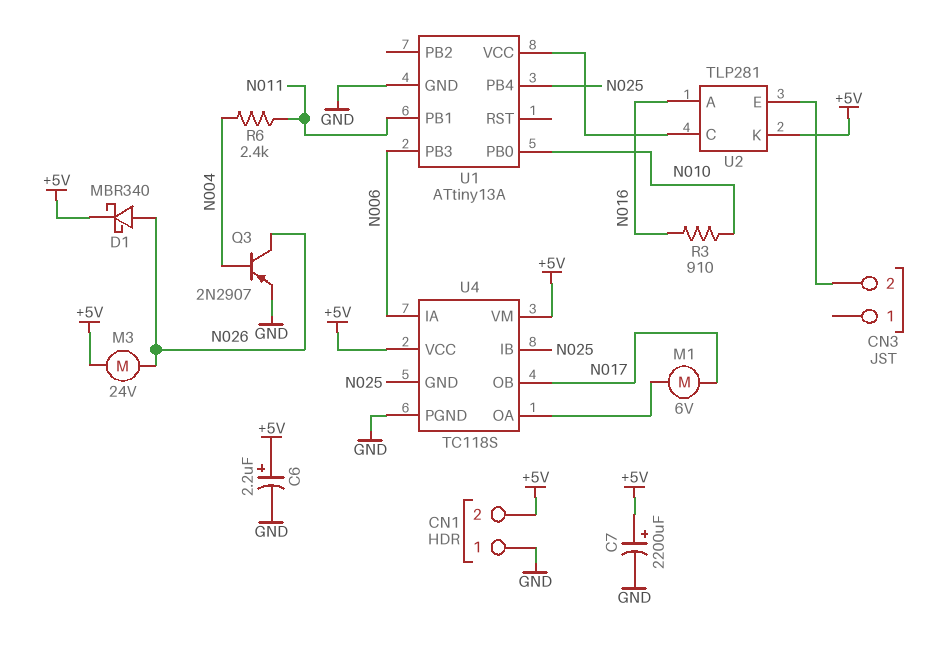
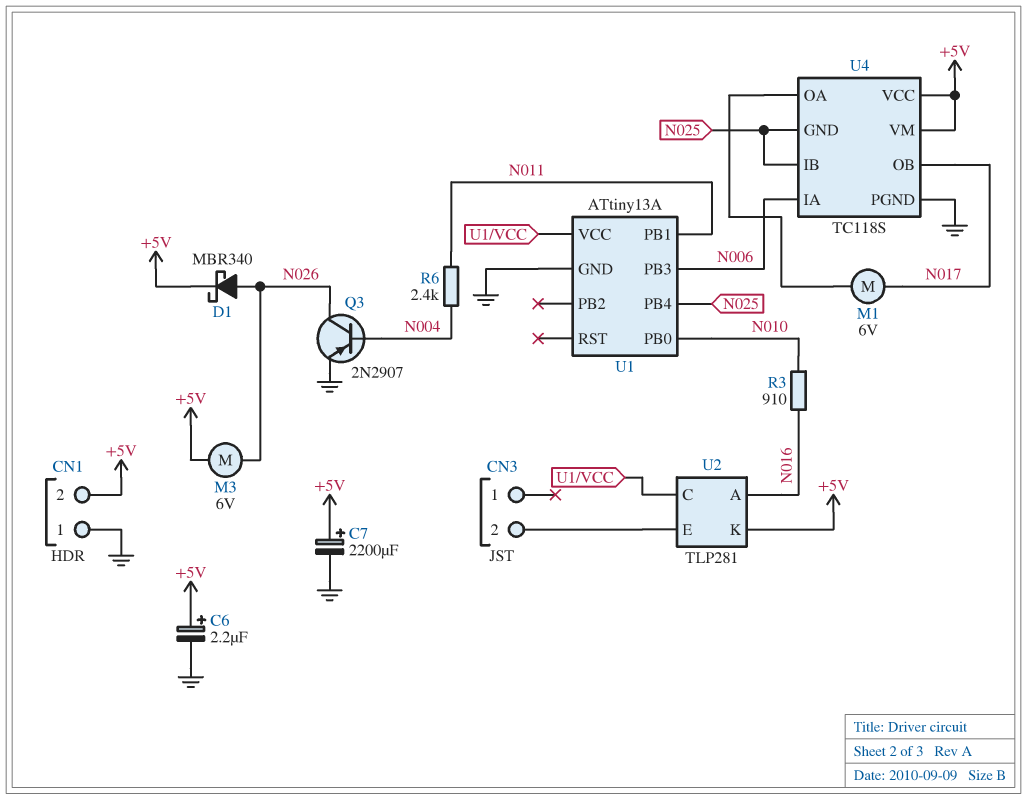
M3: motor 24V (+5V, N026) -> motor 6V (+5V, N026)

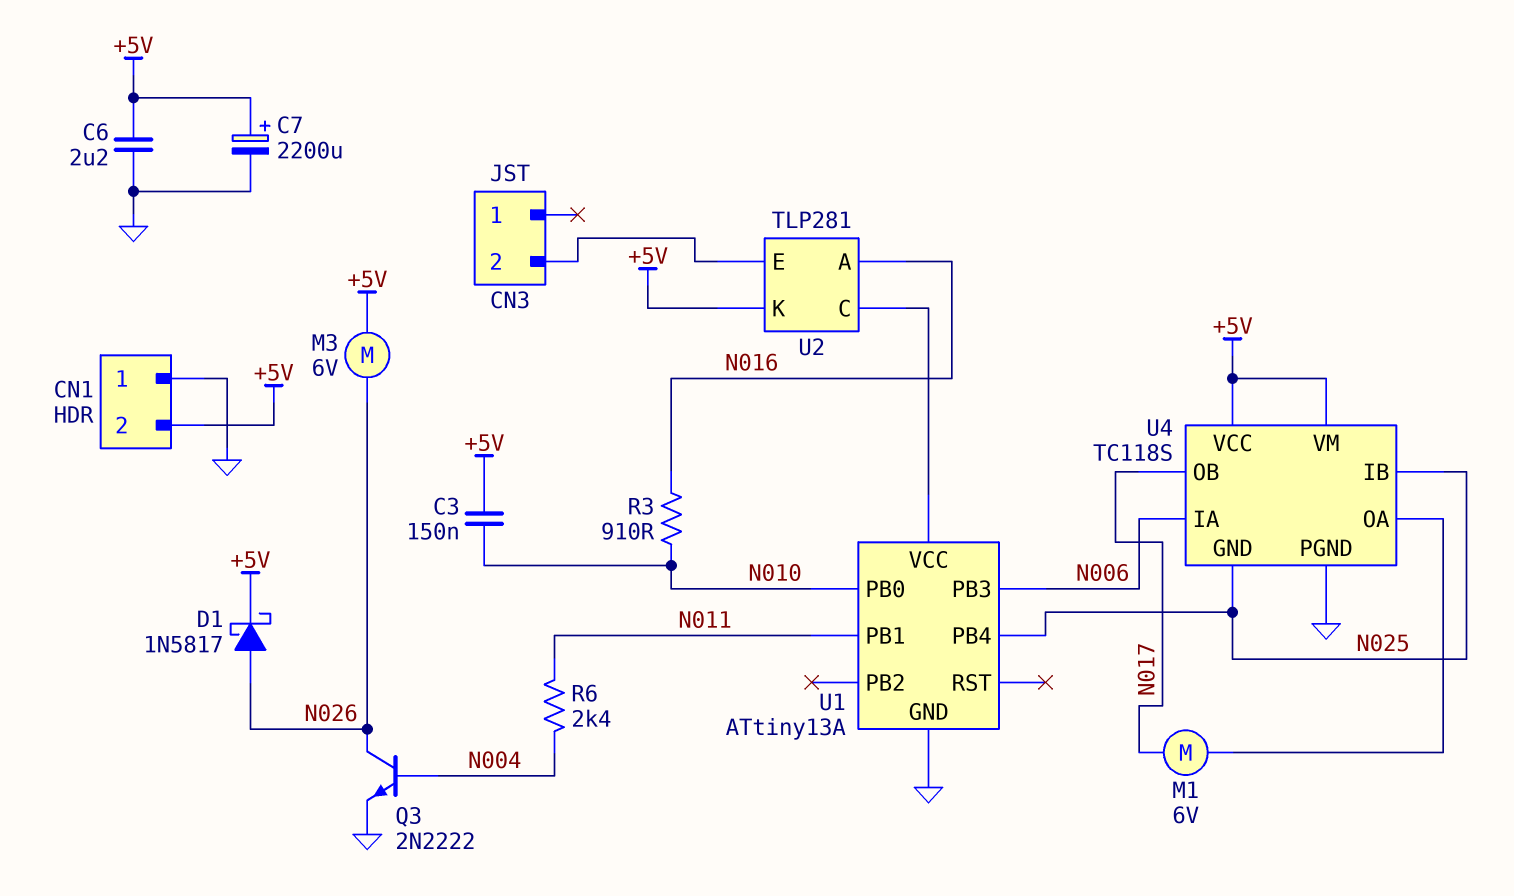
C3: none -> 150nF (+5V, N010)
C6: 2.2uF (plus +5V, minus GND) -> 2.2uF (+5V, GND)
D1: schottky MBR340 (A N026, K +5V) -> schottky 1N5817 (A N026, K +5V)
Q3: PNP 2N2907 (B N004, C N026, E GND) -> NPN 2N2222 (B N004, C N026, E GND)

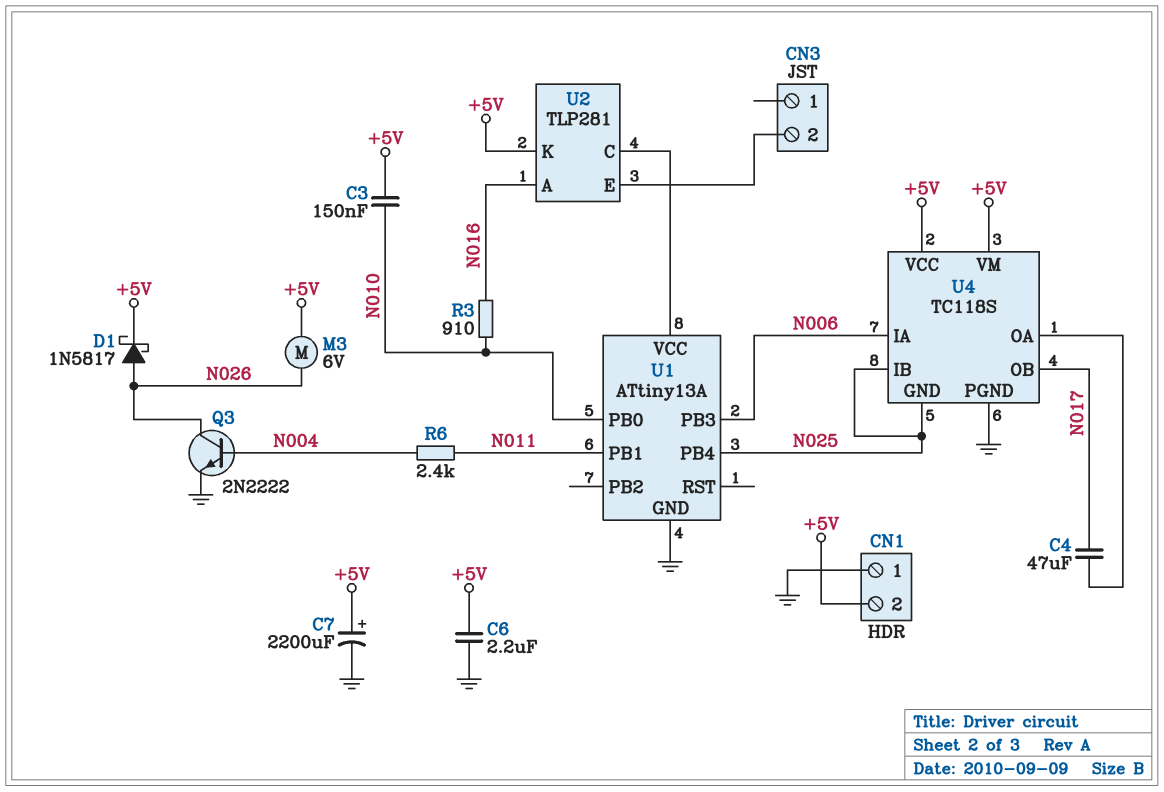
C4: none -> 47uF (N017, U4/OA)
M1: motor 6V (N017, U4/OA) -> none

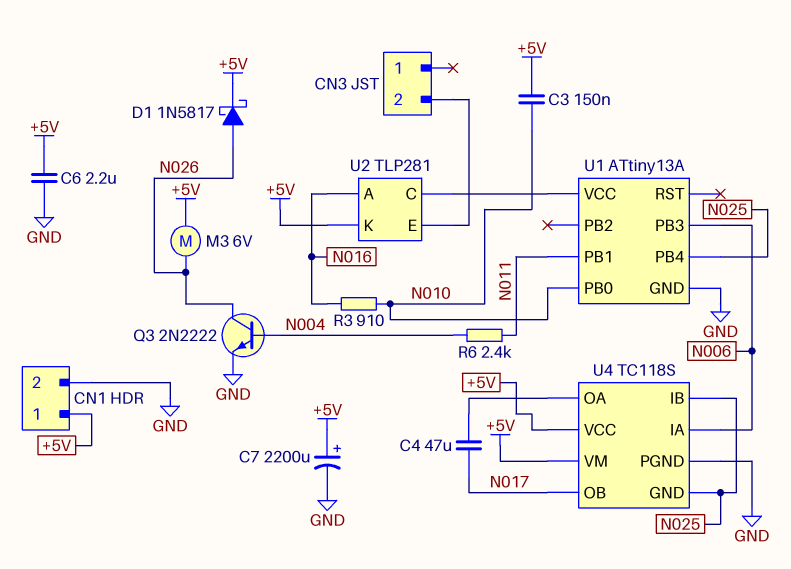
CN1 pin 1: GND -> +5V
CN1 pin 2: +5V -> GND

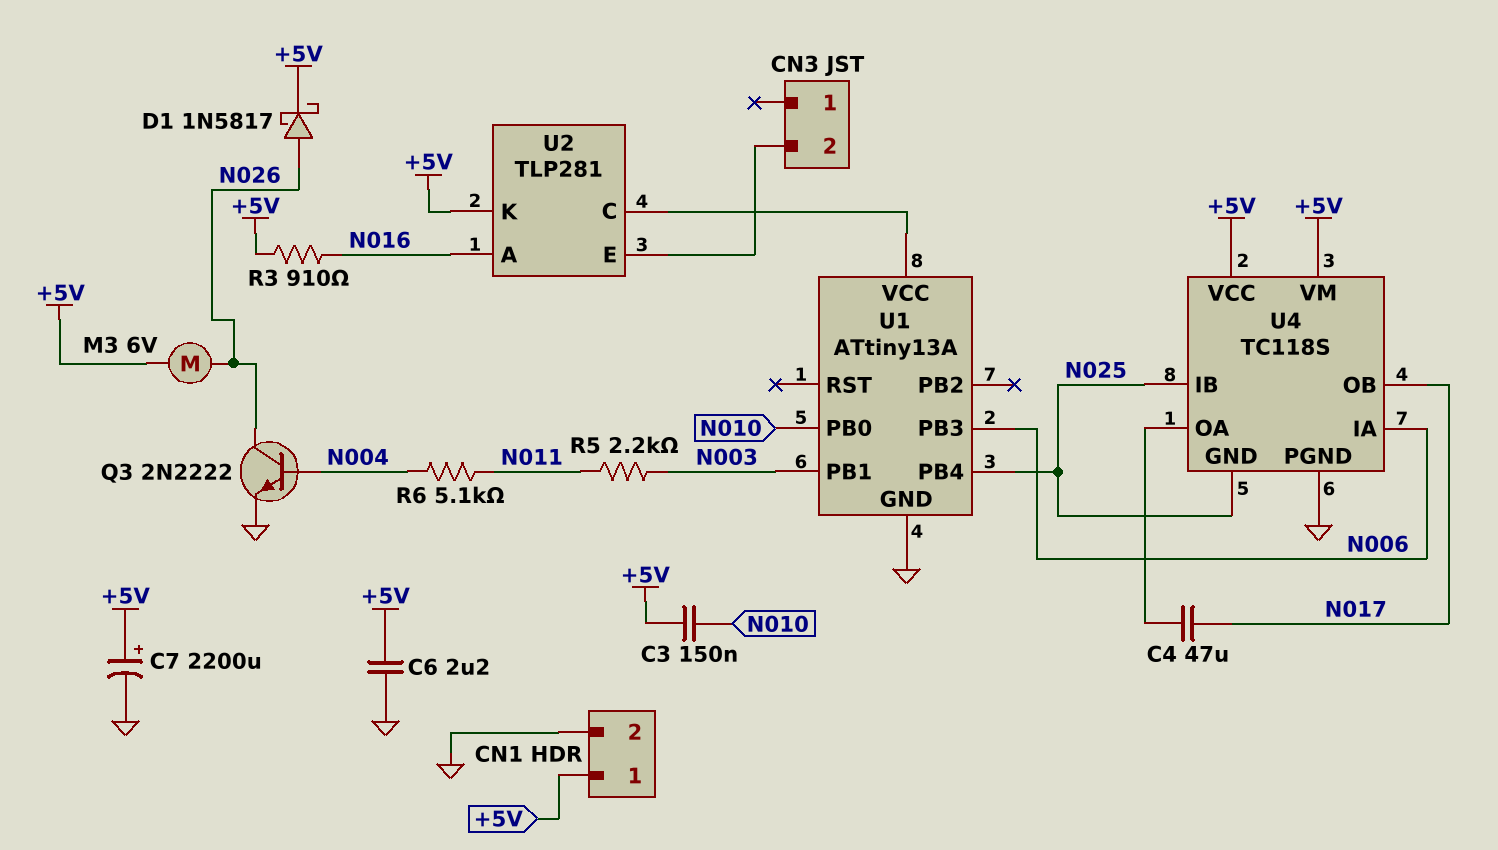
R3: 910 (N010, N016) -> 910 (+5V, N016)
R5: none -> 2.2k (N003, N011)
R6: 2.4k (N004, N011) -> 5.1k (N004, N011)
U1 pin PB1: N011 -> N003

